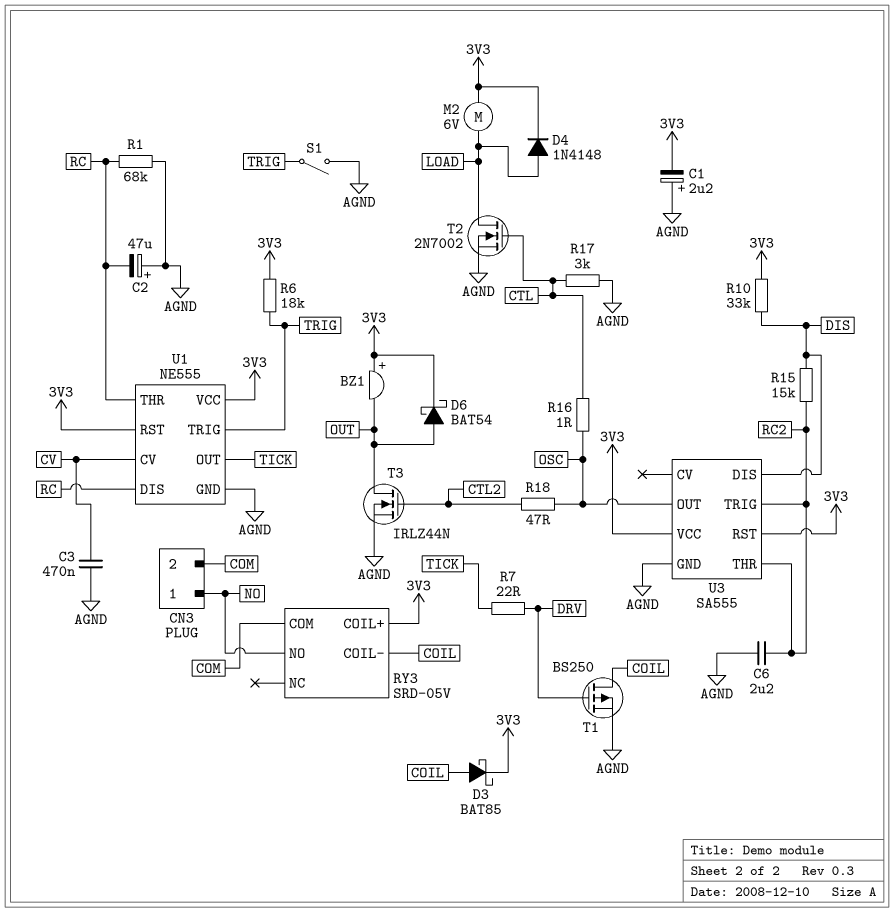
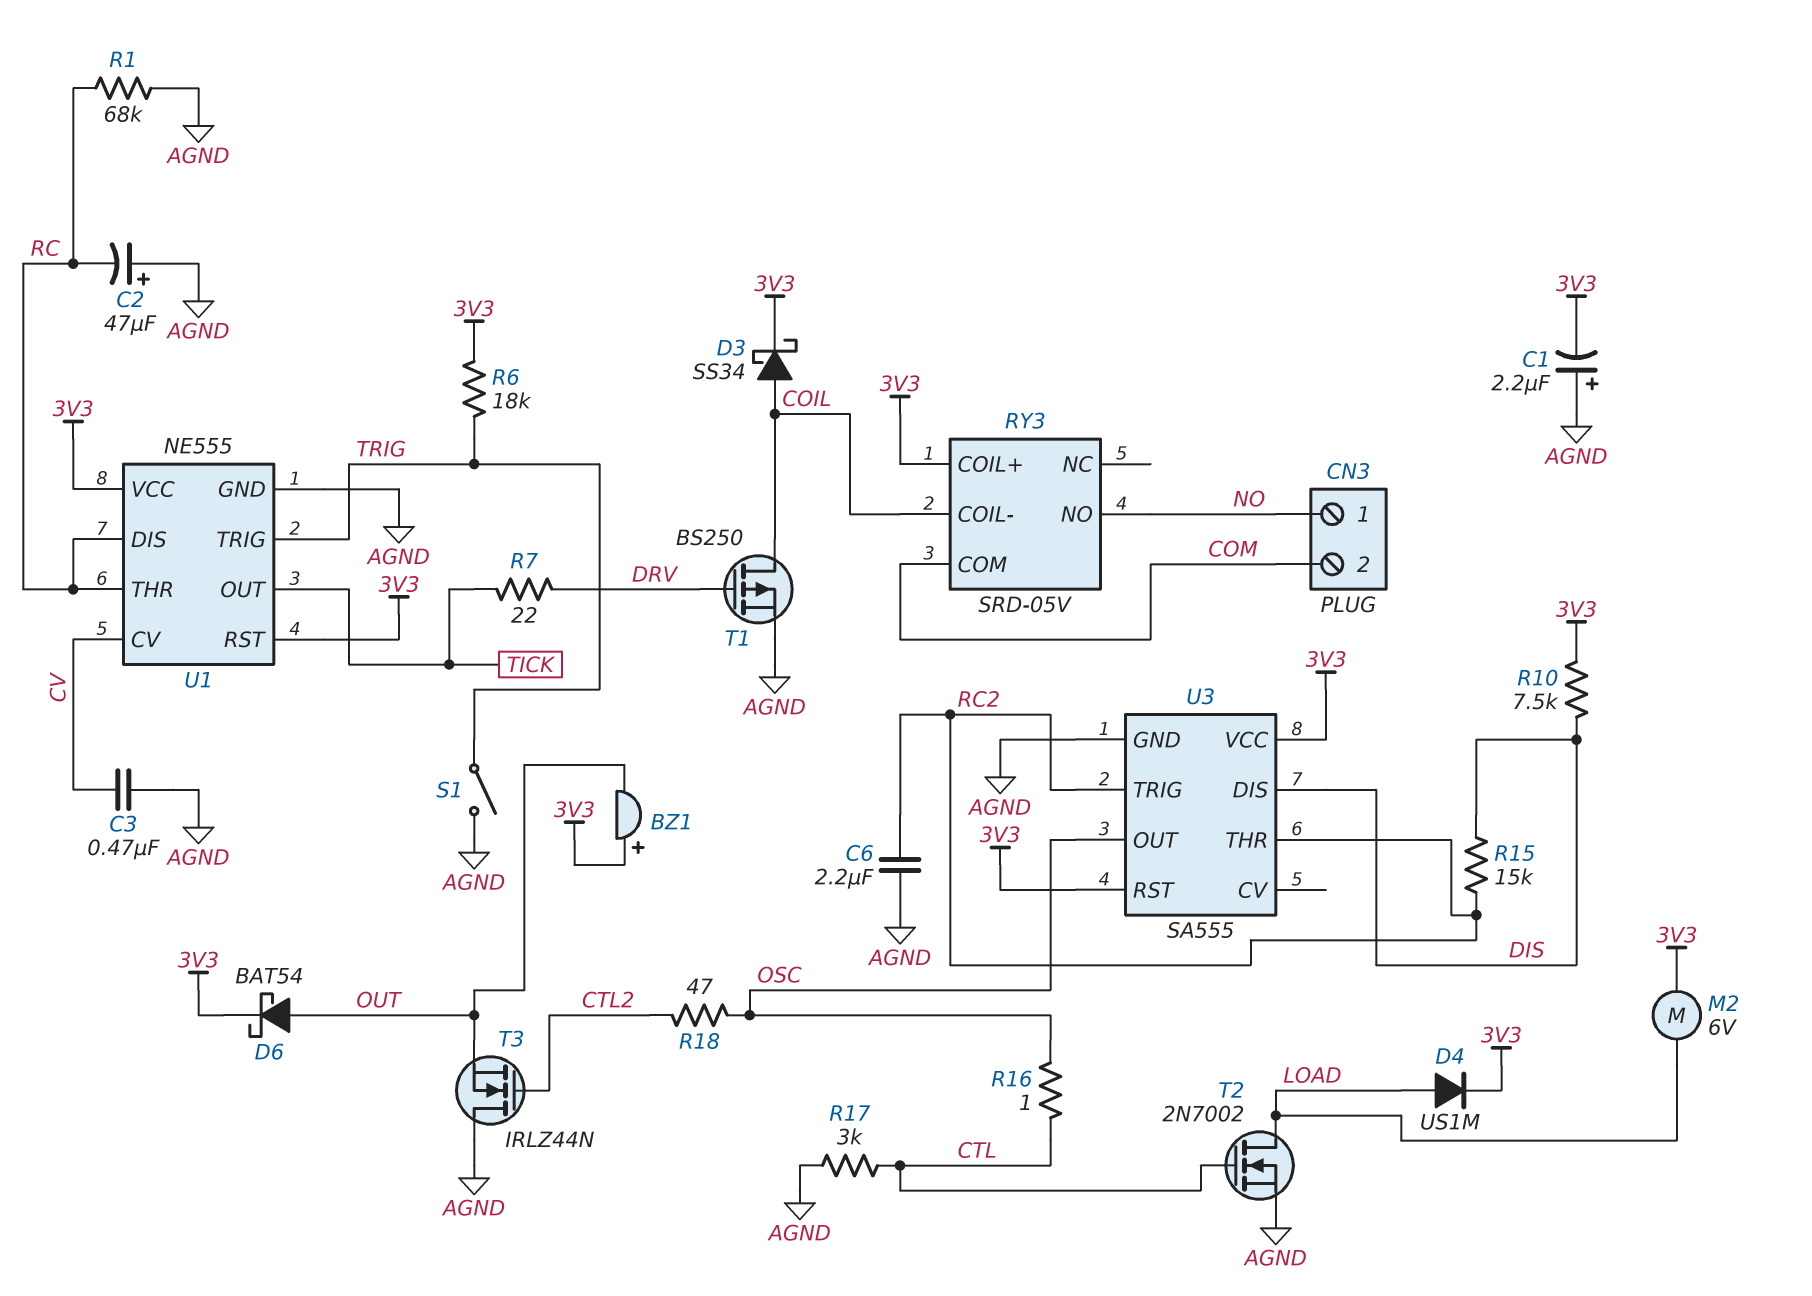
D3: schottky BAT85 (A COIL, K 3V3) -> schottky SS34 (A COIL, K 3V3)
D4: diode 1N4148 (A LOAD, K 3V3) -> diode US1M (A LOAD, K 3V3)
R10: 33k (3V3, DIS) -> 7.5k (3V3, DIS)
T3: NMOS IRLZ44N (G CTL2, D OUT, S AGND) -> NMOS IRLZ44N (G CTL2, D AGND, S OUT)

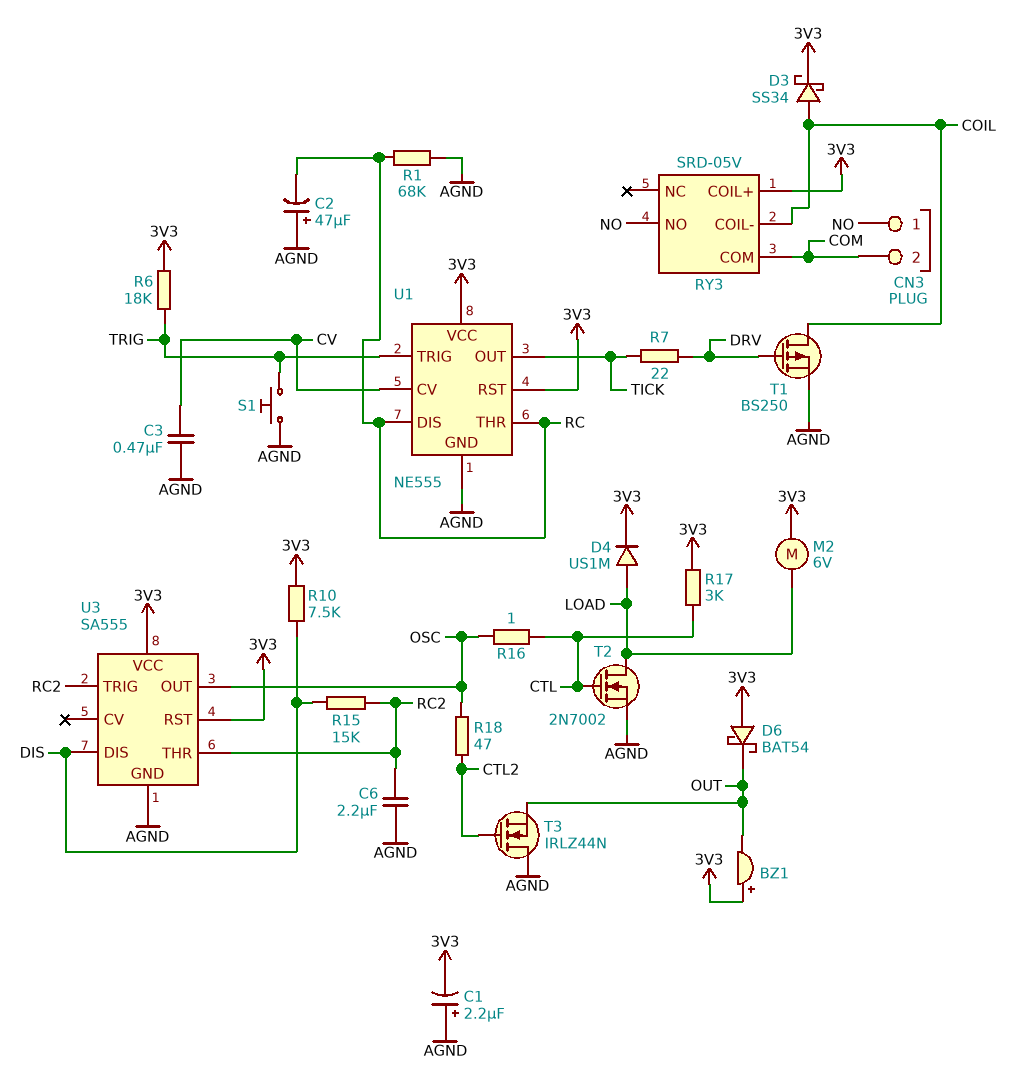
D6: schottky BAT54 (A OUT, K 3V3) -> schottky BAT54 (A 3V3, K OUT)
R17: 3k (AGND, CTL) -> 3k (3V3, CTL)
S1: switch (AGND, TRIG) -> button (AGND, TRIG)

